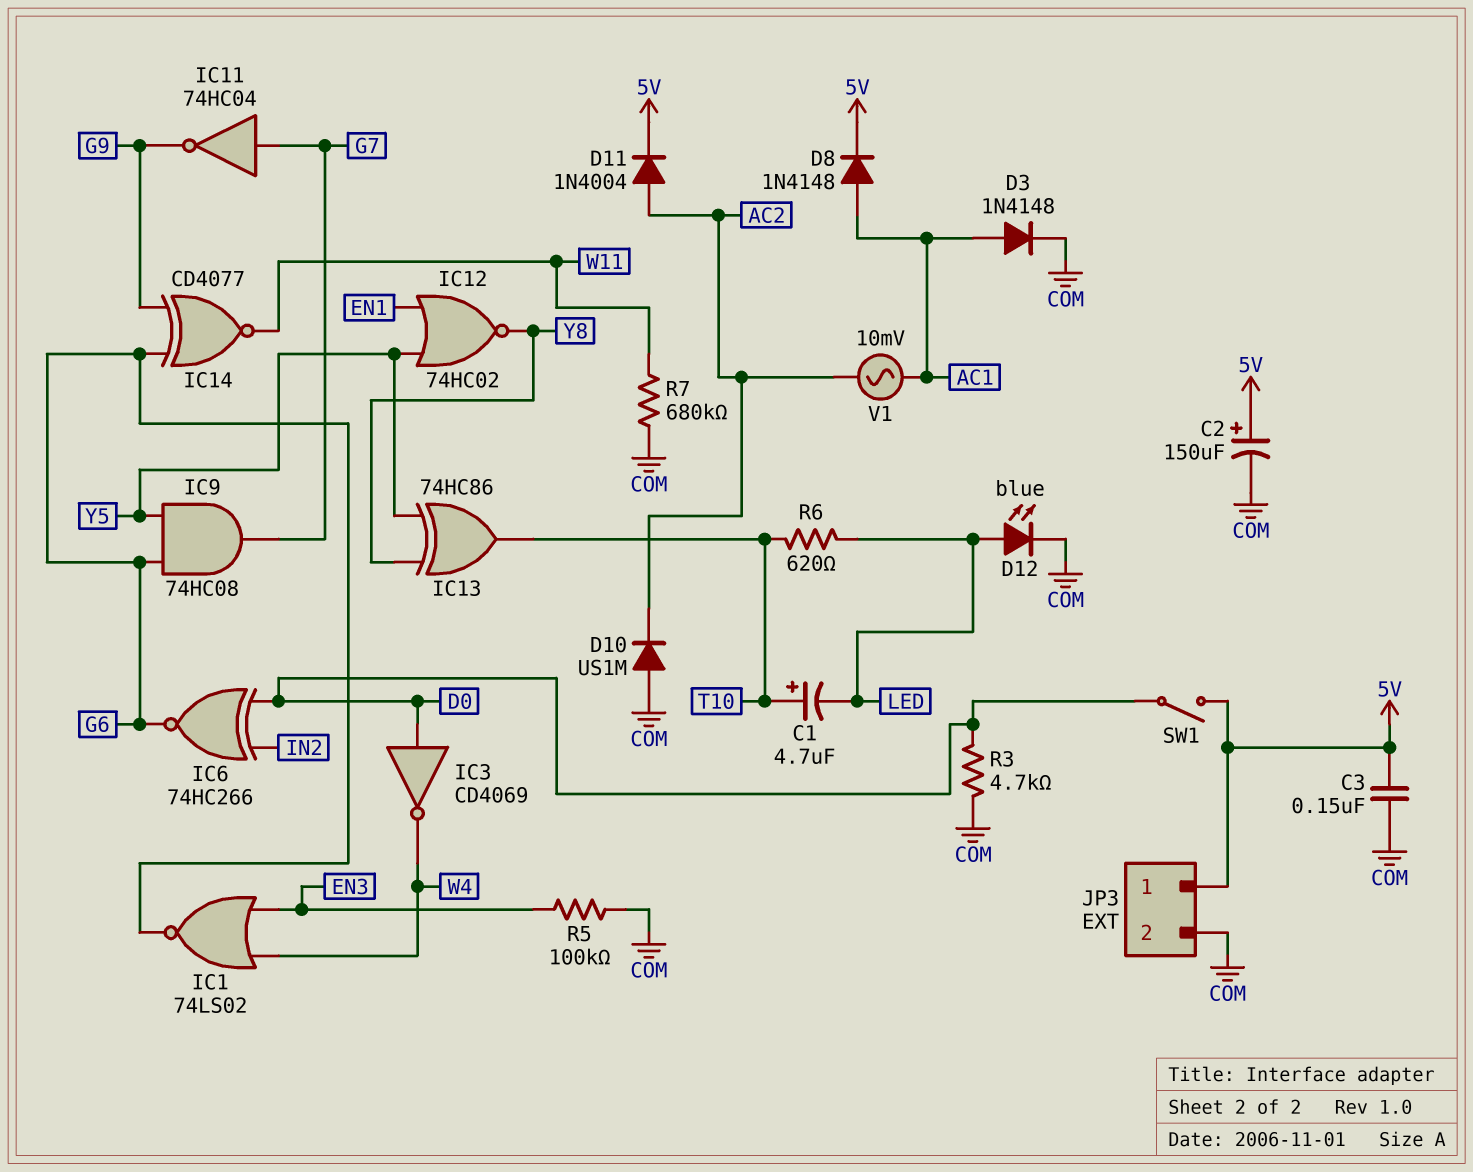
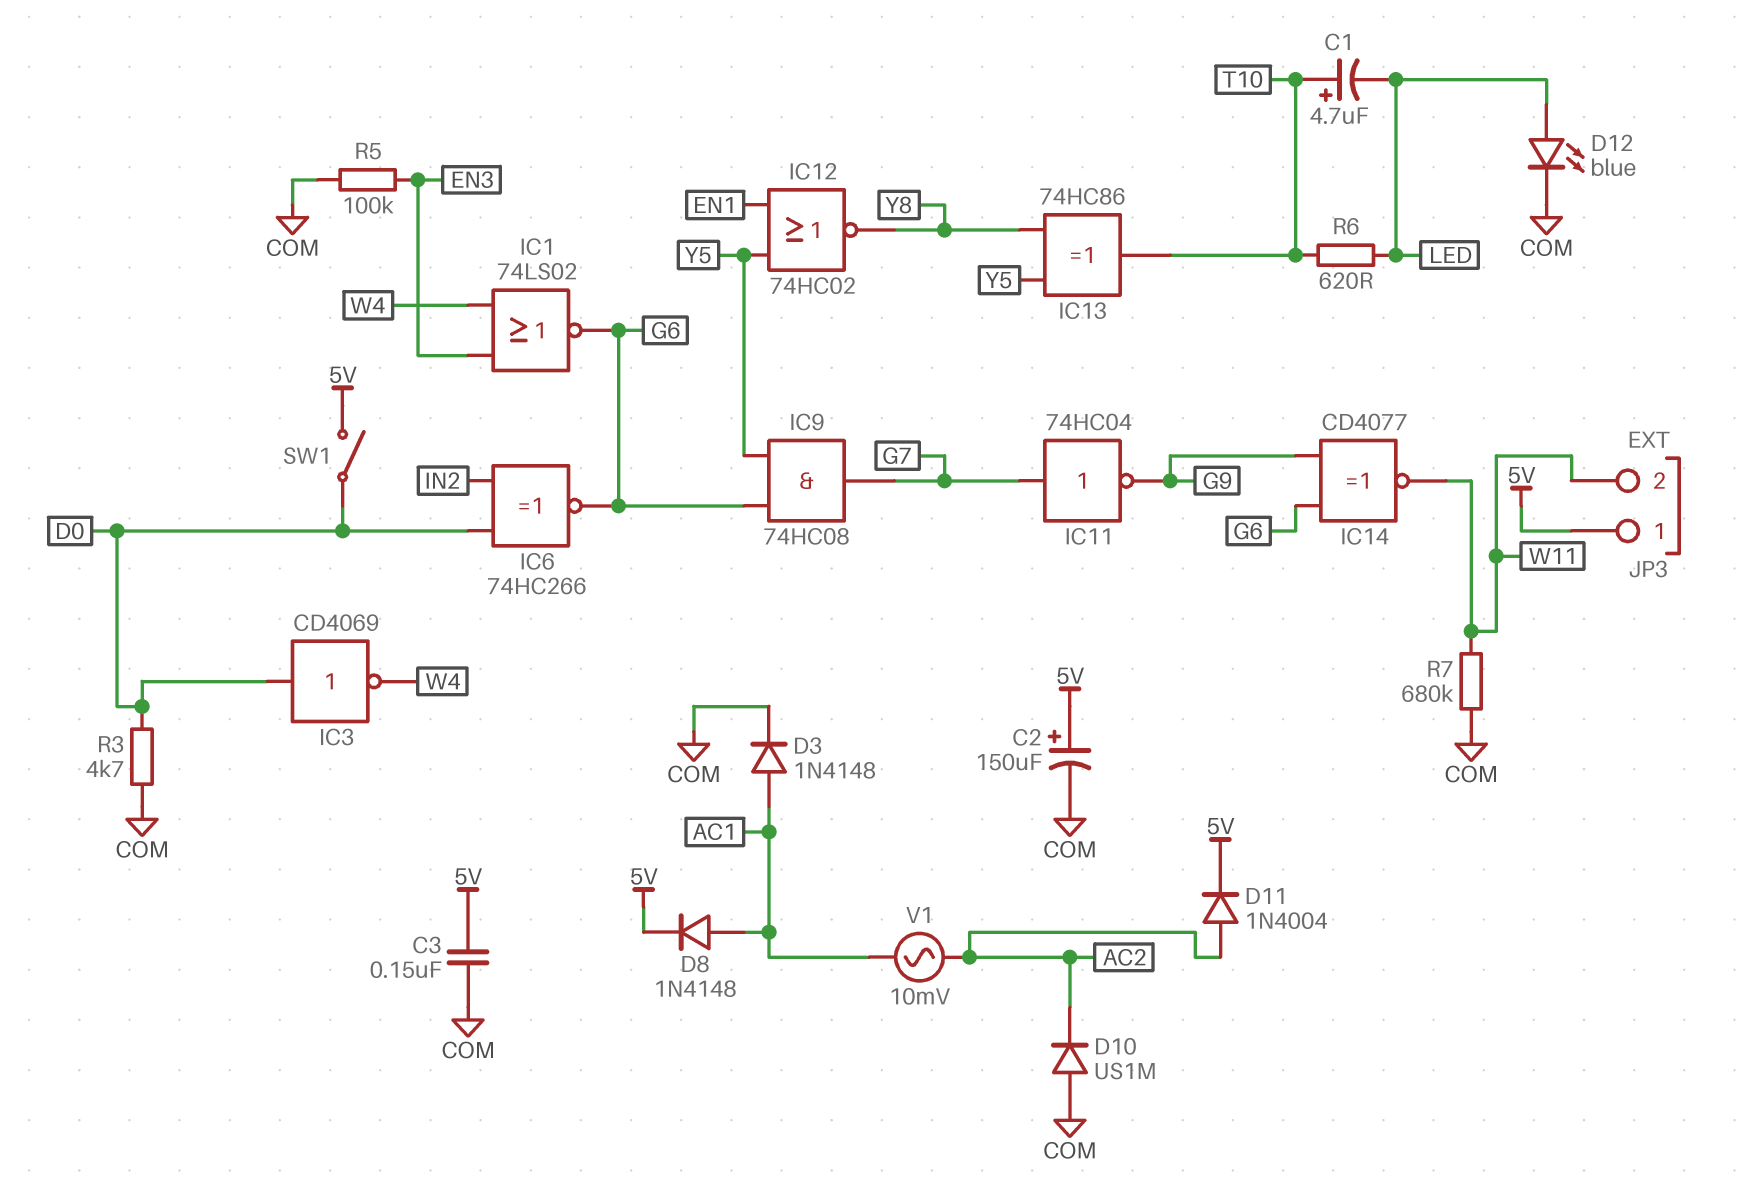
JP3 pin 2: COM -> W11

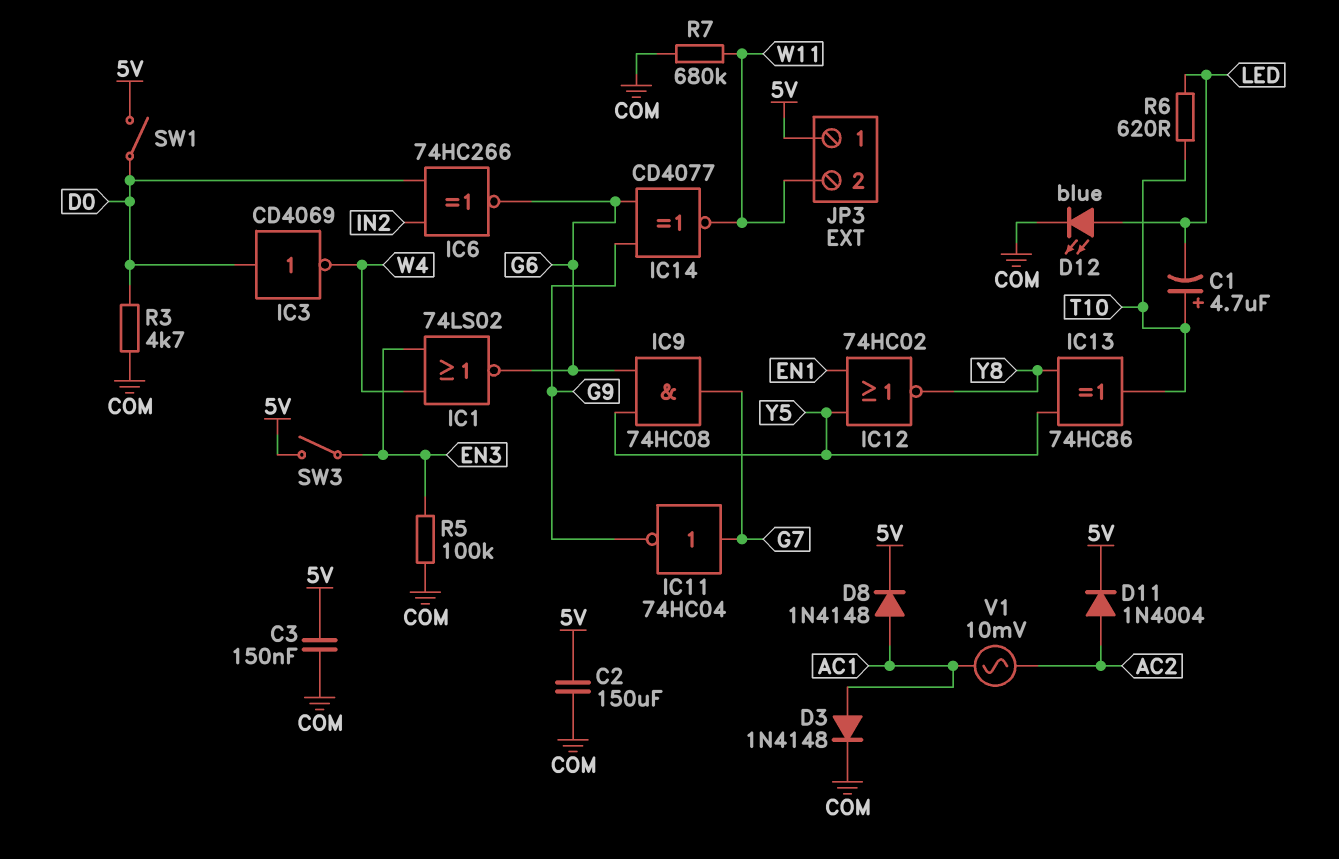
C2: 150uF (plus 5V, minus COM) -> 150uF (5V, COM)
D10: diode US1M (A COM, K AC2) -> none
SW3: none -> switch (5V, EN3)

